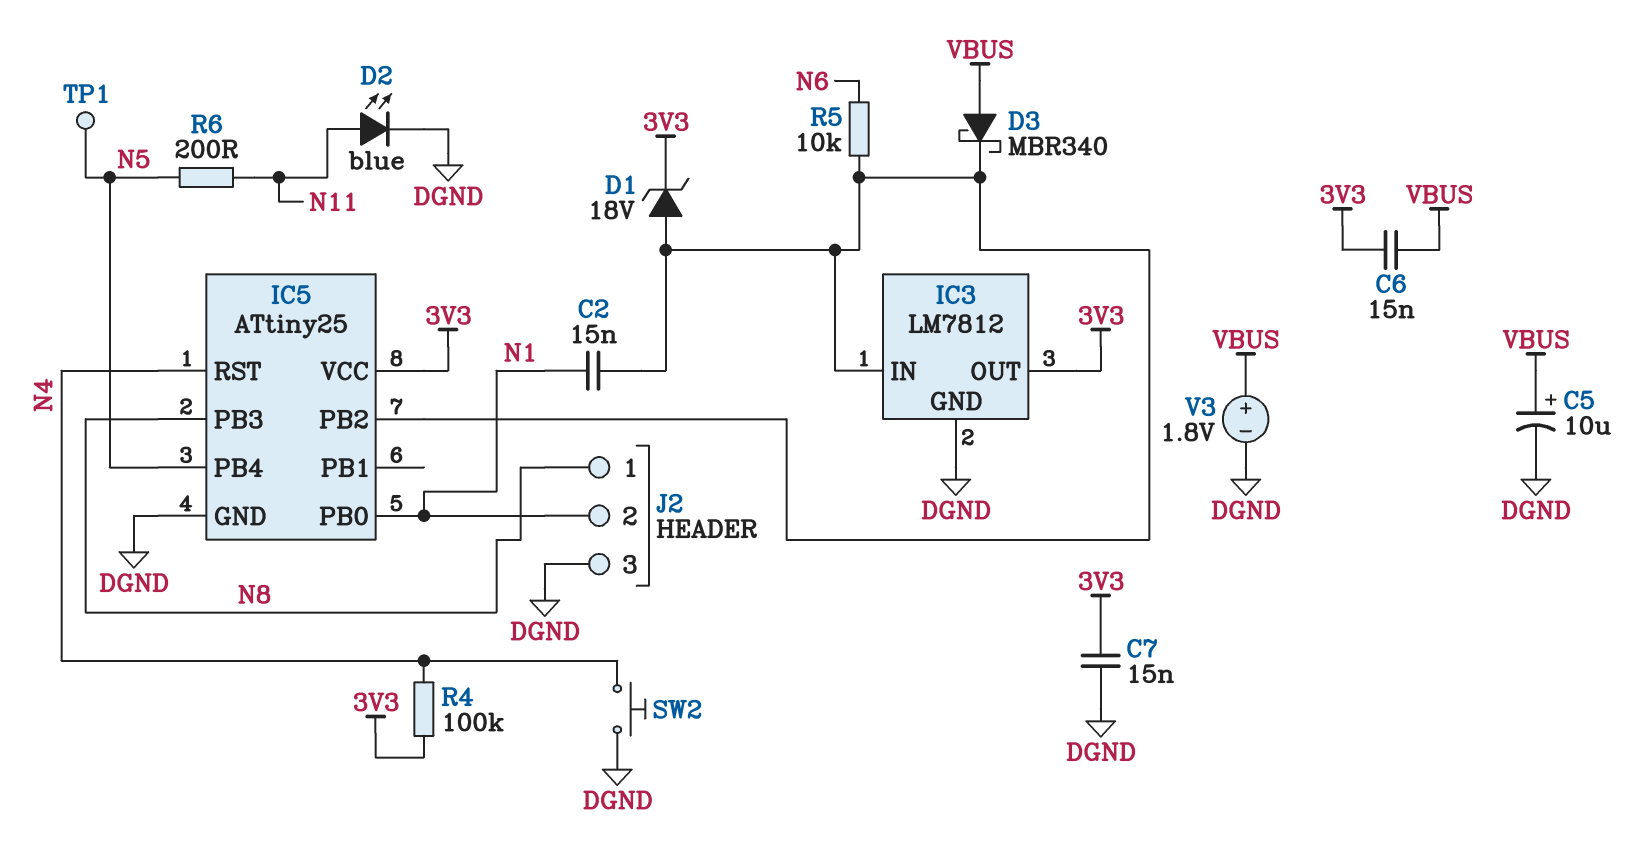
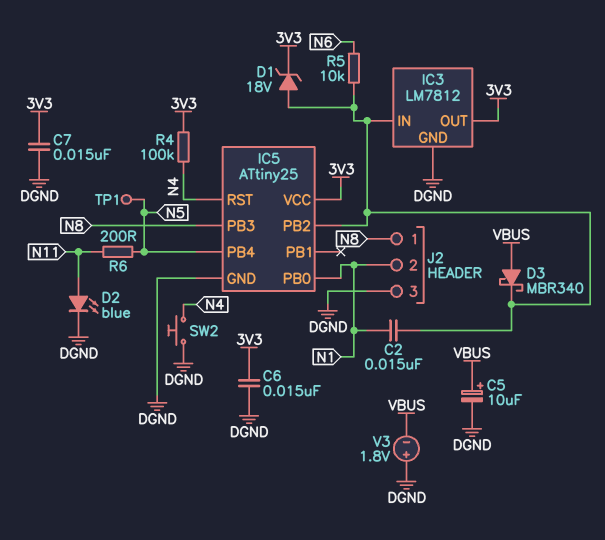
C6: 15nF (3V3, VBUS) -> 15nF (3V3, DGND)
V3: 1.8V (plus VBUS, minus DGND) -> 1.8V (plus DGND, minus VBUS)

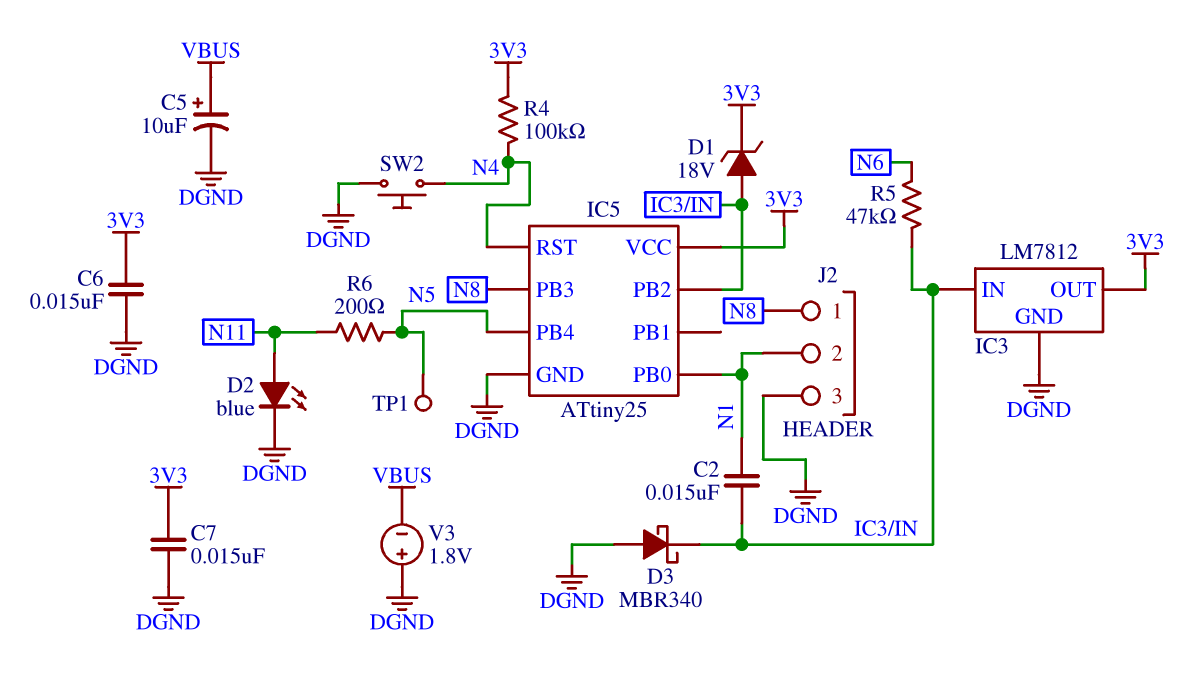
D3: schottky MBR340 (A VBUS, K IC3/IN) -> schottky MBR340 (A DGND, K IC3/IN)
R5: 10k (IC3/IN, N6) -> 47k (IC3/IN, N6)

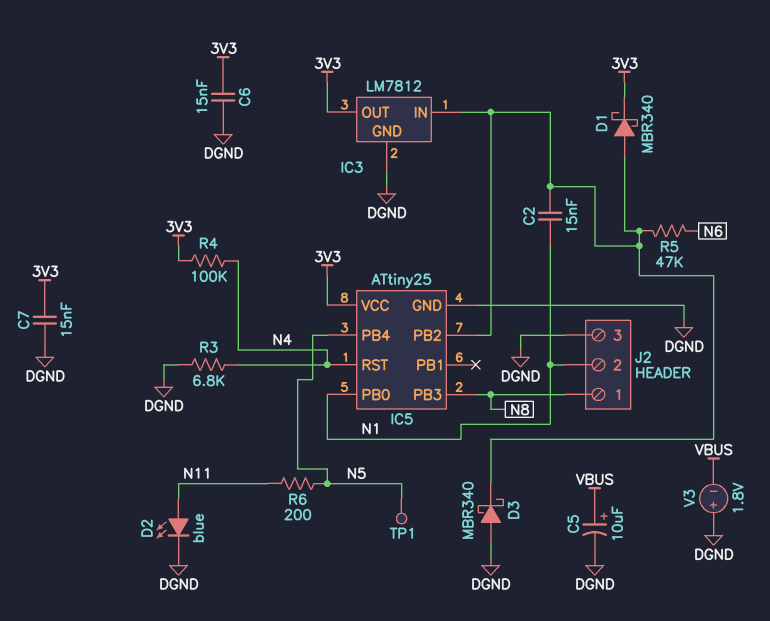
D1: zener 18V (A IC3/IN, K 3V3) -> schottky MBR340 (A IC3/IN, K 3V3)
R3: none -> 6.8k (DGND, N4)
SW2: button (DGND, N4) -> none

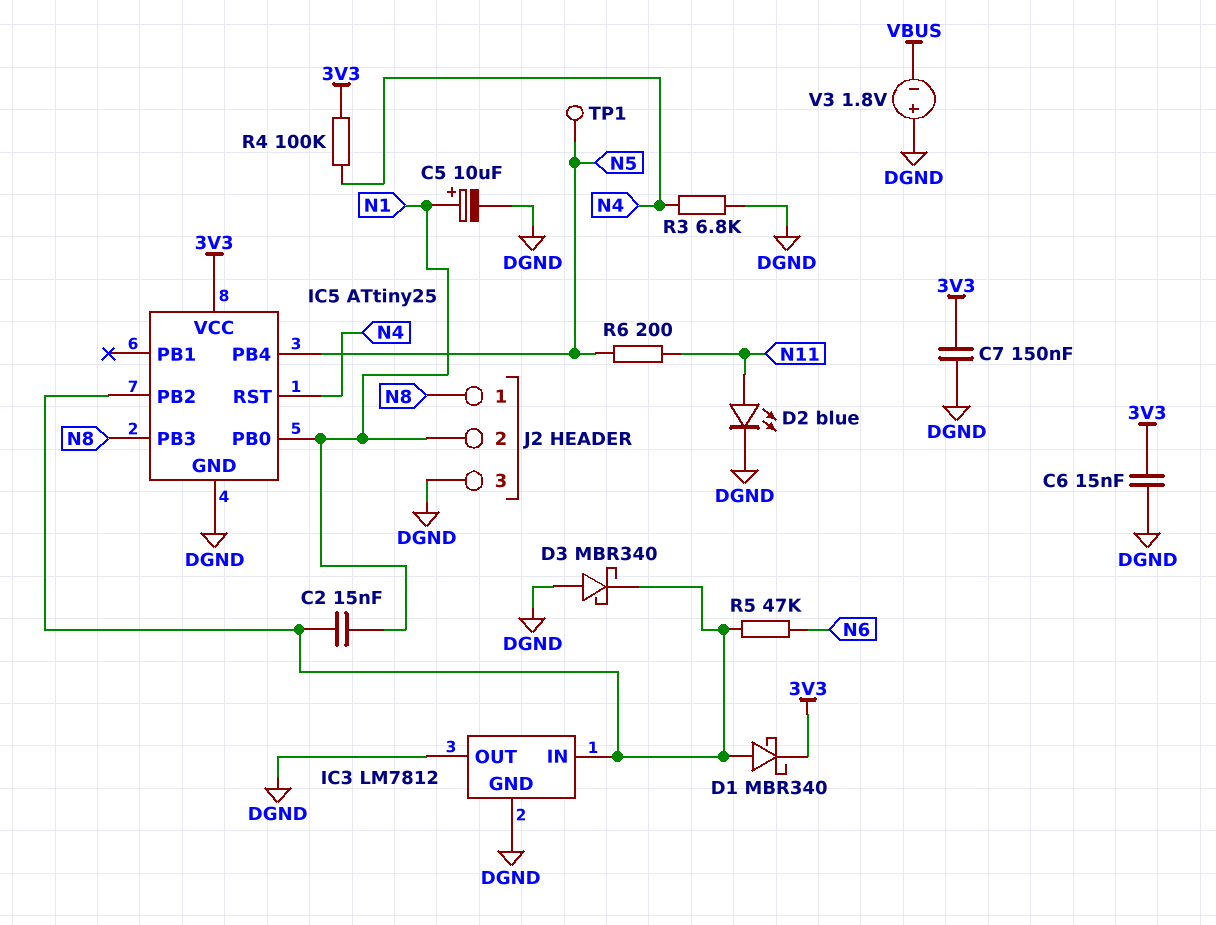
C5: 10uF (plus VBUS, minus DGND) -> 10uF (plus N1, minus DGND)
C7: 15nF (3V3, DGND) -> 150nF (3V3, DGND)
IC3 pin OUT: 3V3 -> DGND

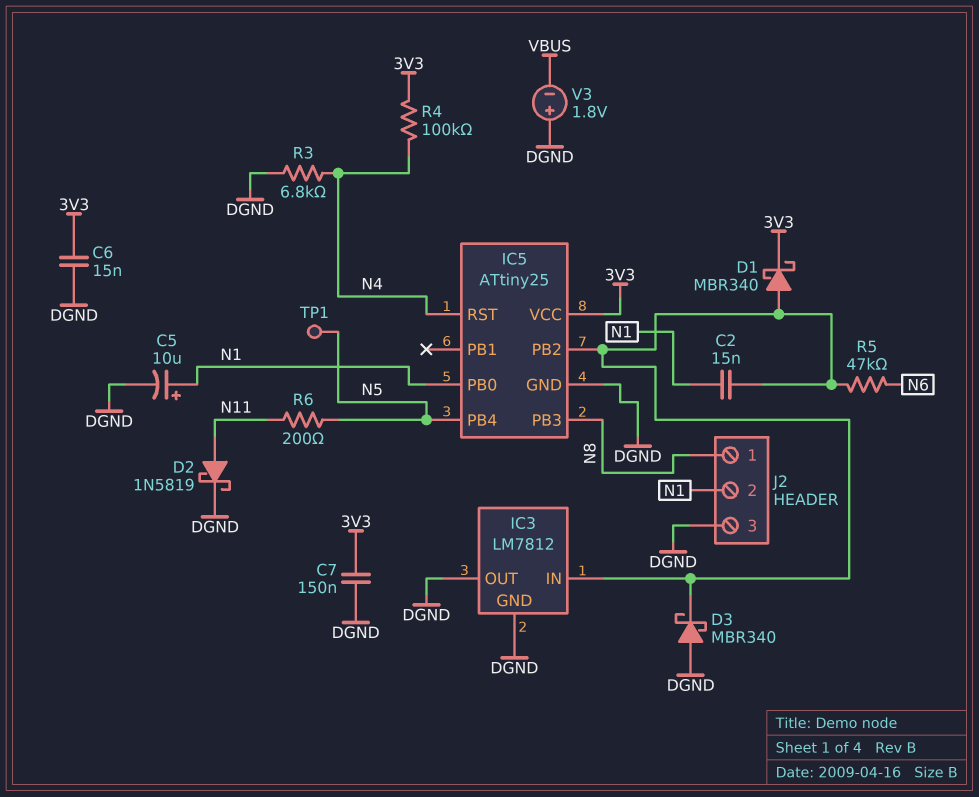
D2: LED blue (A N11, K DGND) -> schottky 1N5819 (A N11, K DGND)

